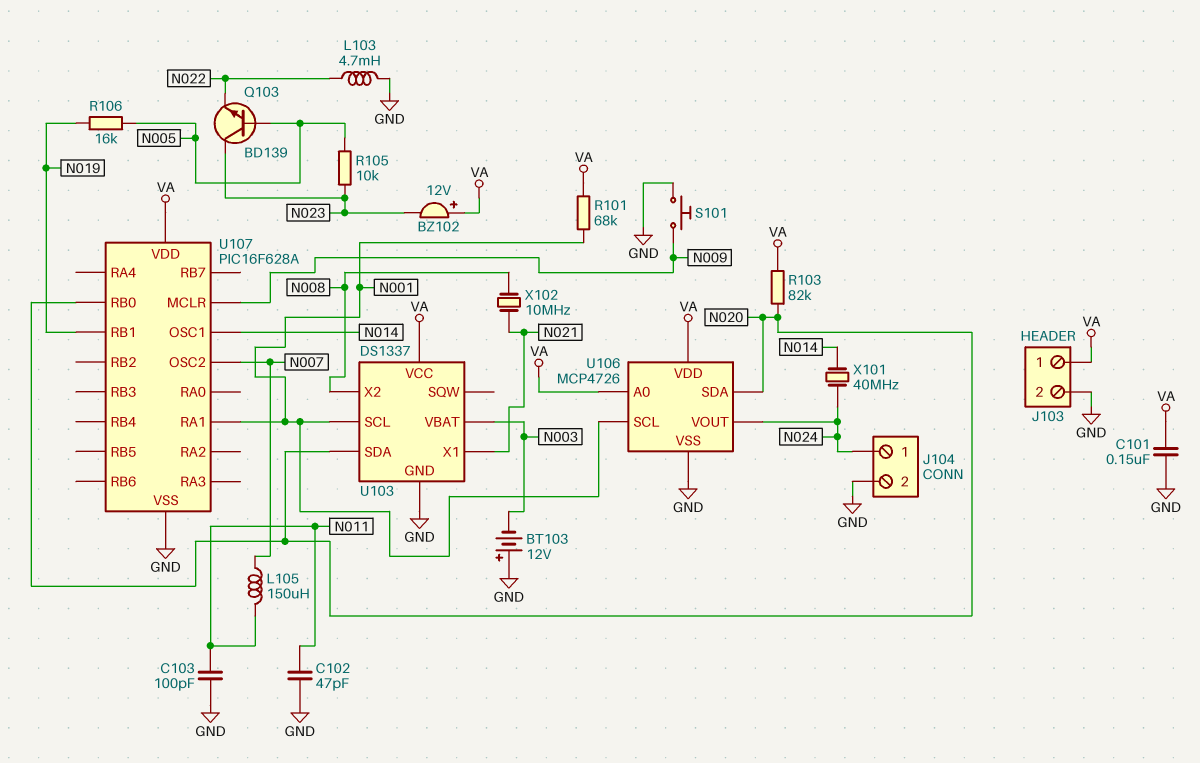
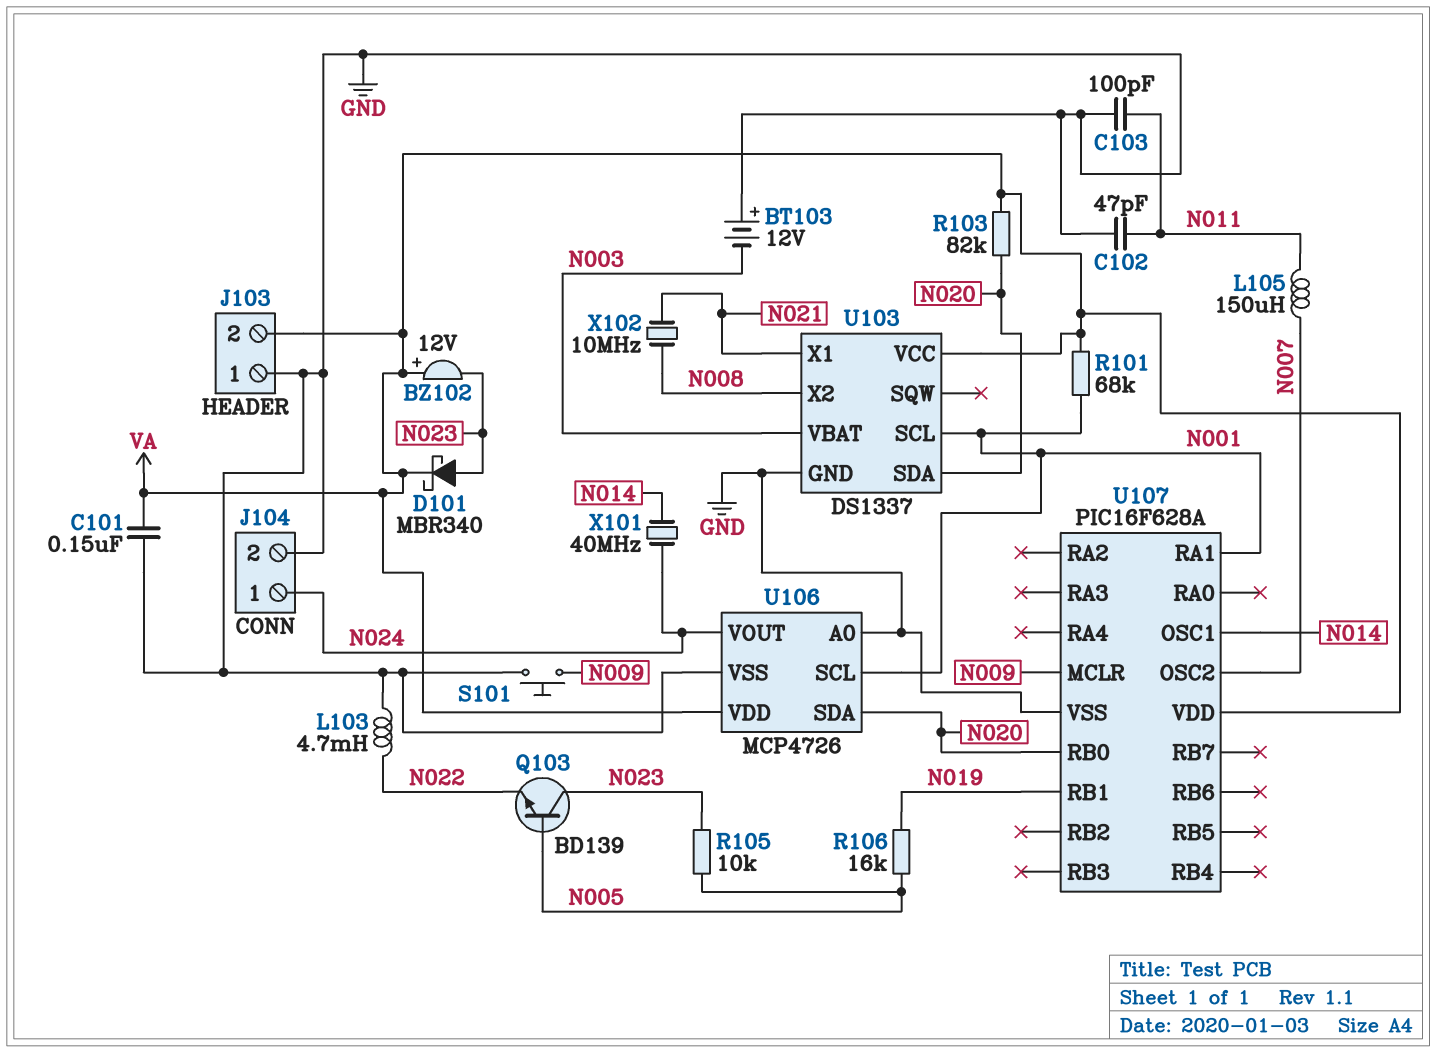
D101: none -> schottky MBR340 (A N023, K VA)
J103 pin 1: VA -> GND
J103 pin 2: GND -> VA
U106 pin A0: VA -> GND

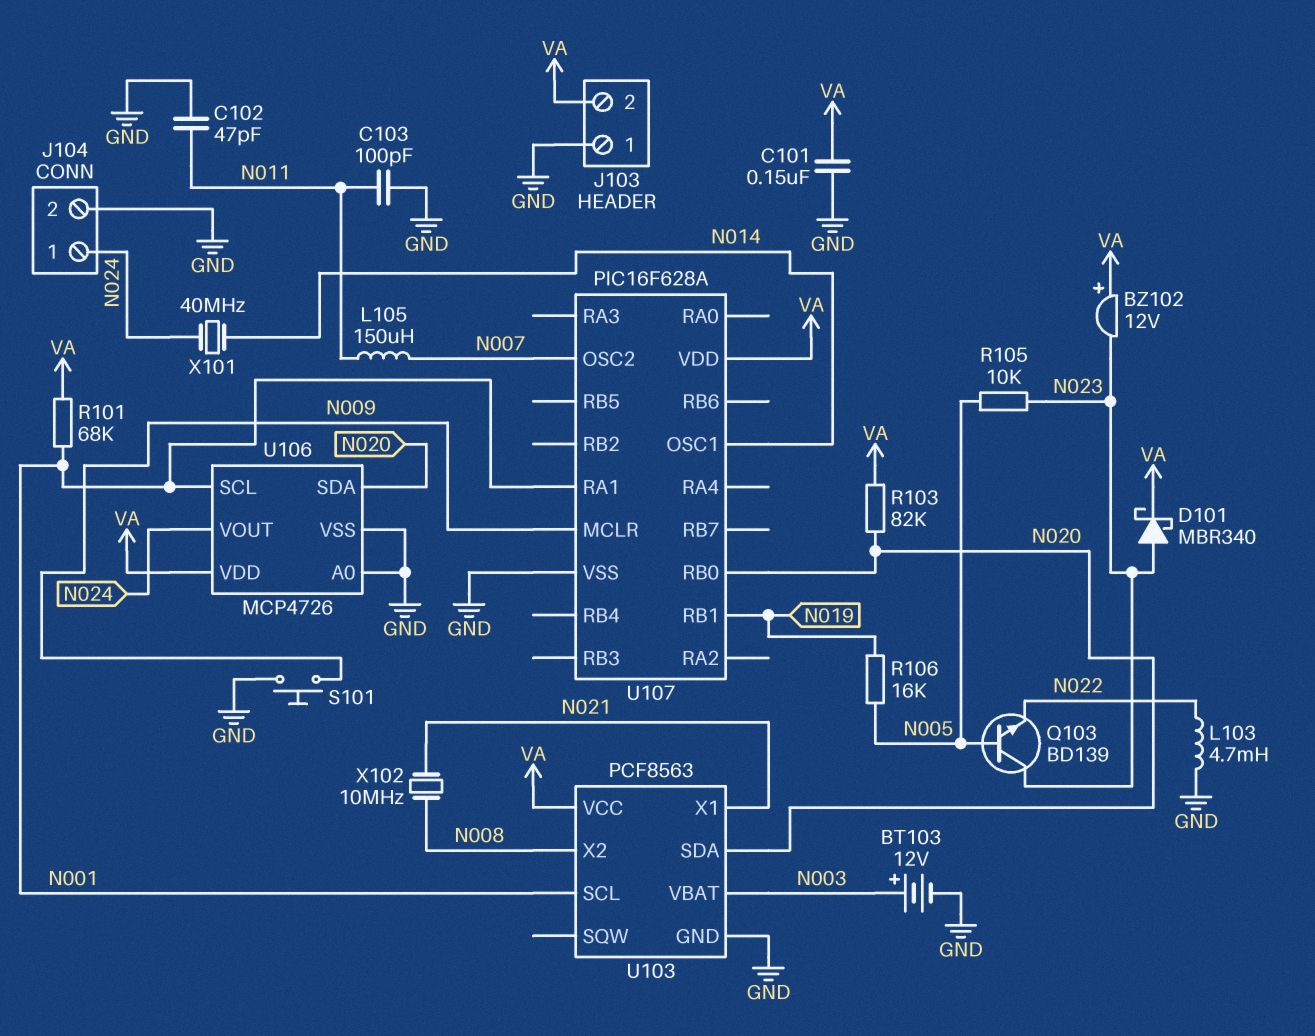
BT103: 12V (plus GND, minus N003) -> 12V (plus N003, minus GND)
U103: DS1337 -> PCF8563

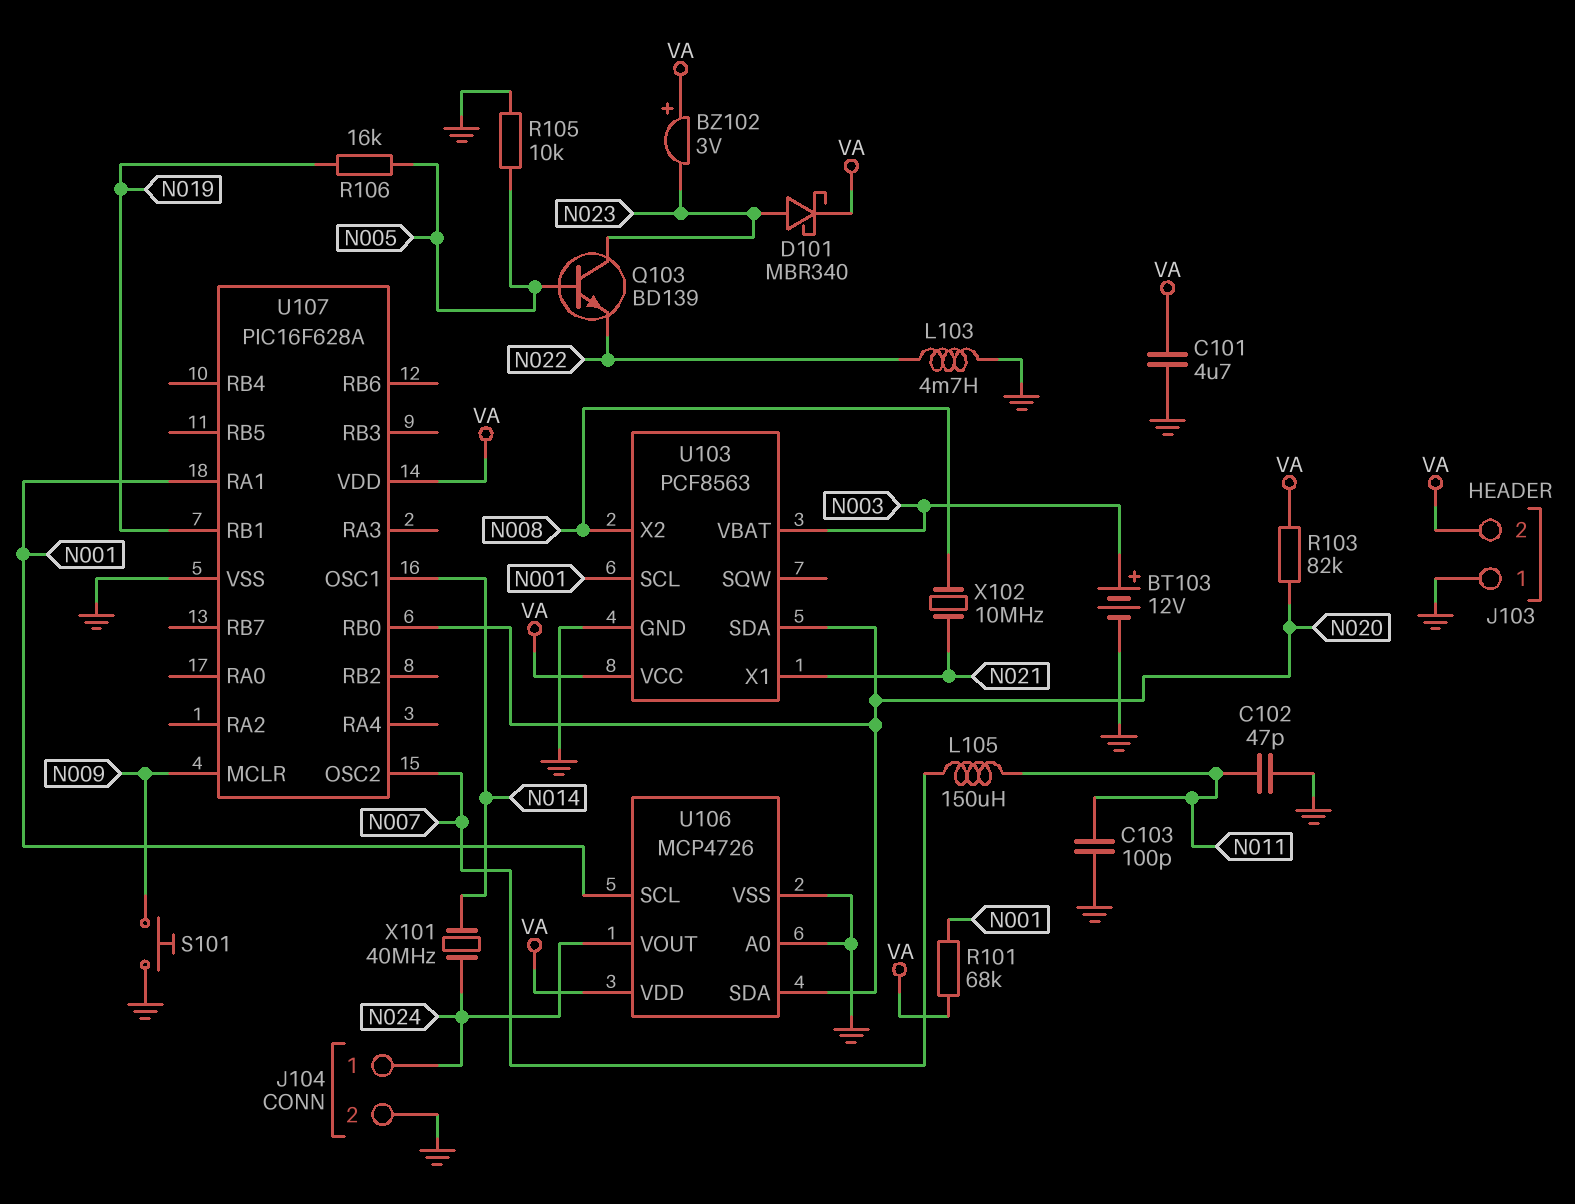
BZ102: buzzer 12V (plus VA, minus N023) -> buzzer 3V (plus VA, minus N023)
C101: 150nF (GND, VA) -> 4.7uF (GND, VA)
R105: 10k (N005, N023) -> 10k (GND, N005)

